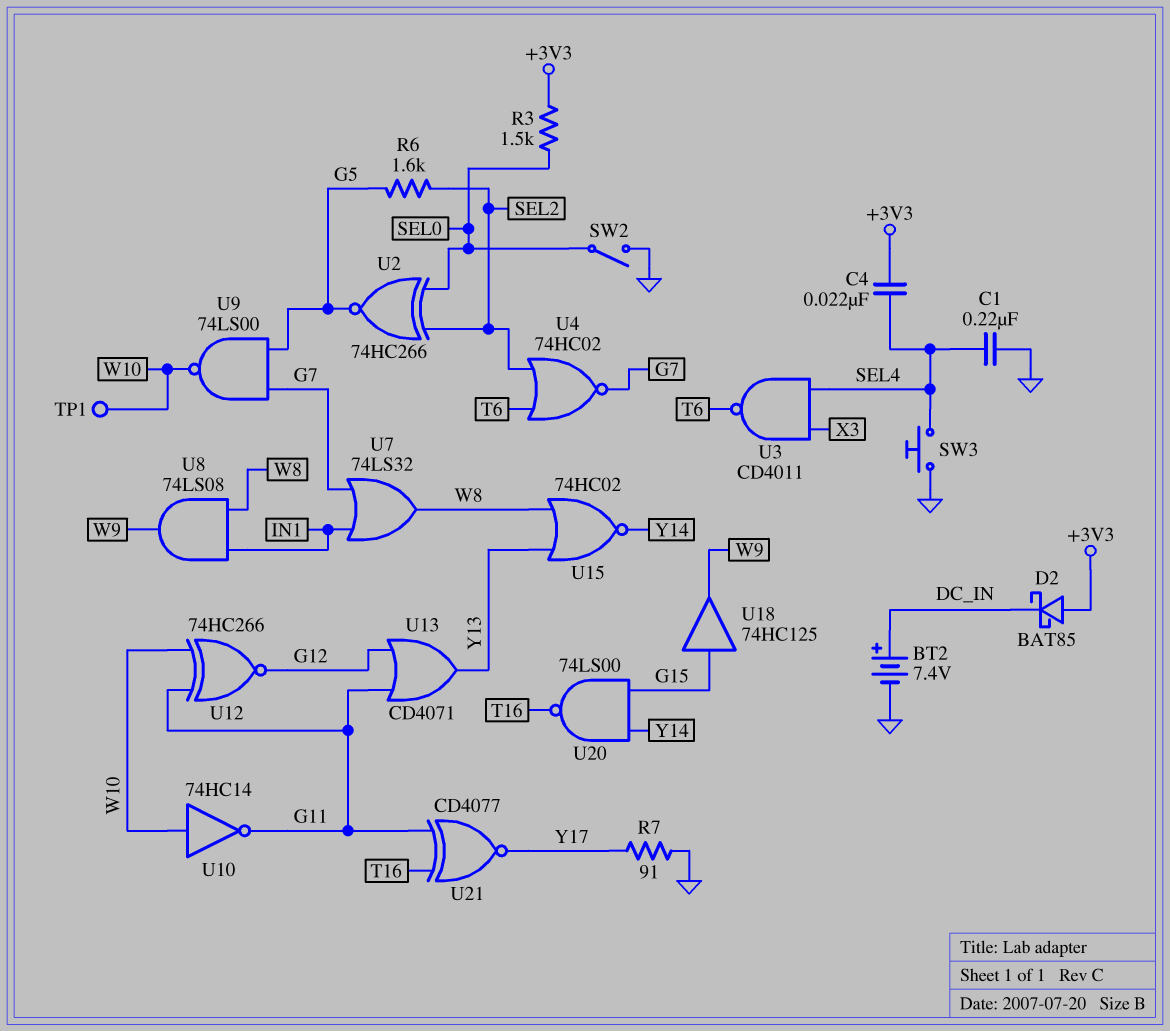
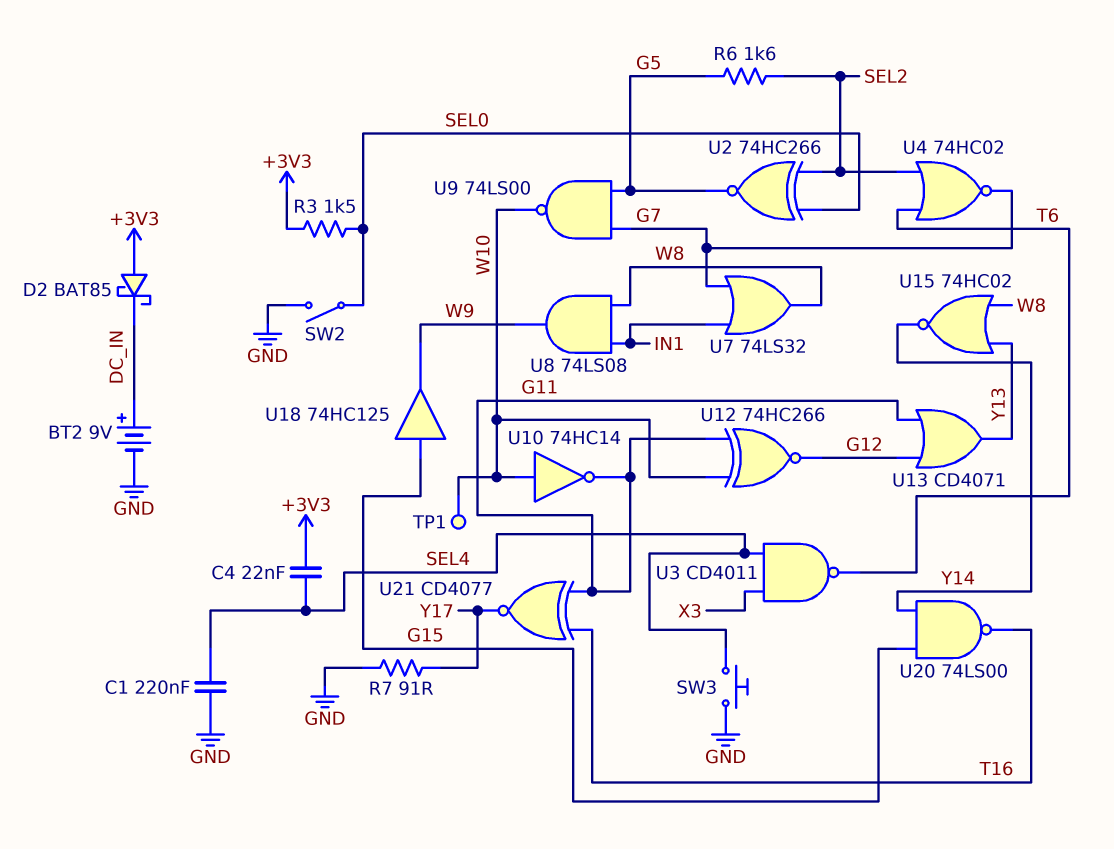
BT2: 7.4V (plus DC_IN, minus GND) -> 9V (plus DC_IN, minus GND)

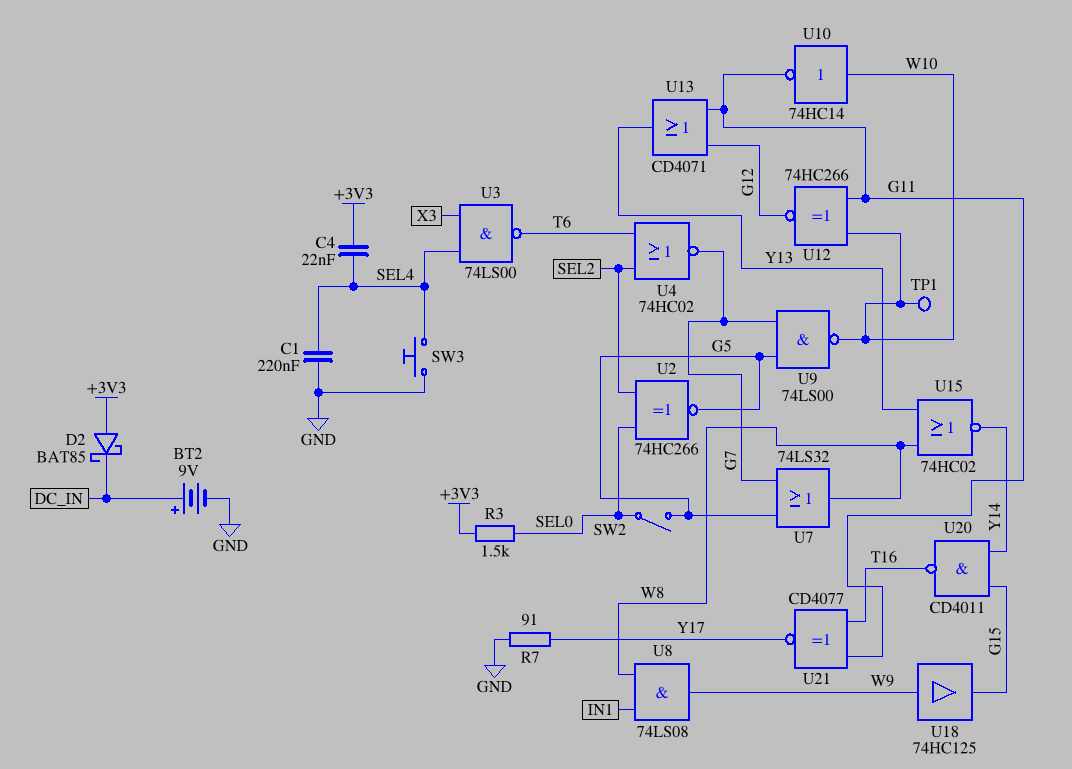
R6: 1.6k (G5, SEL2) -> none
SW2: switch (GND, SEL0) -> switch (G5, SEL0)
U3: NAND CD4011 (in SEL4, in X3, out T6) -> NAND 74LS00 (in SEL4, in X3, out T6)
U7: OR 74LS32 (in G7, in IN1, out W8) -> OR 74LS32 (in G5, in G7, out W8)
U18: buffer 74HC125 (in G15, out W9) -> buffer 74HC125 (in W9, out G15)
U20: NAND 74LS00 (in G15, in Y14, out T16) -> NAND CD4011 (in G15, in Y14, out T16)

